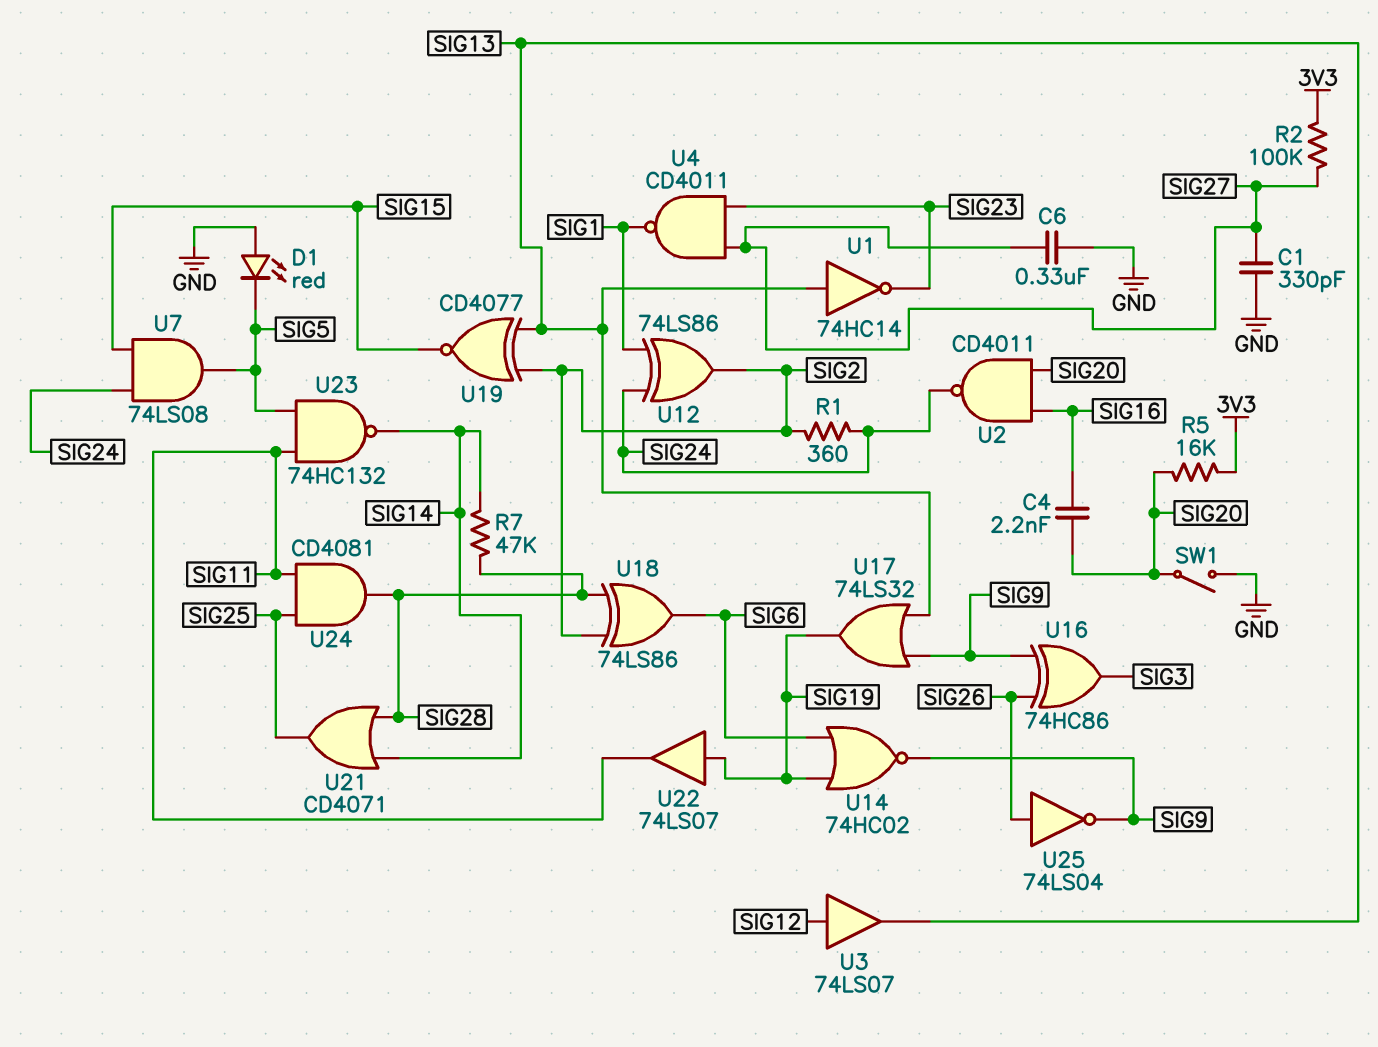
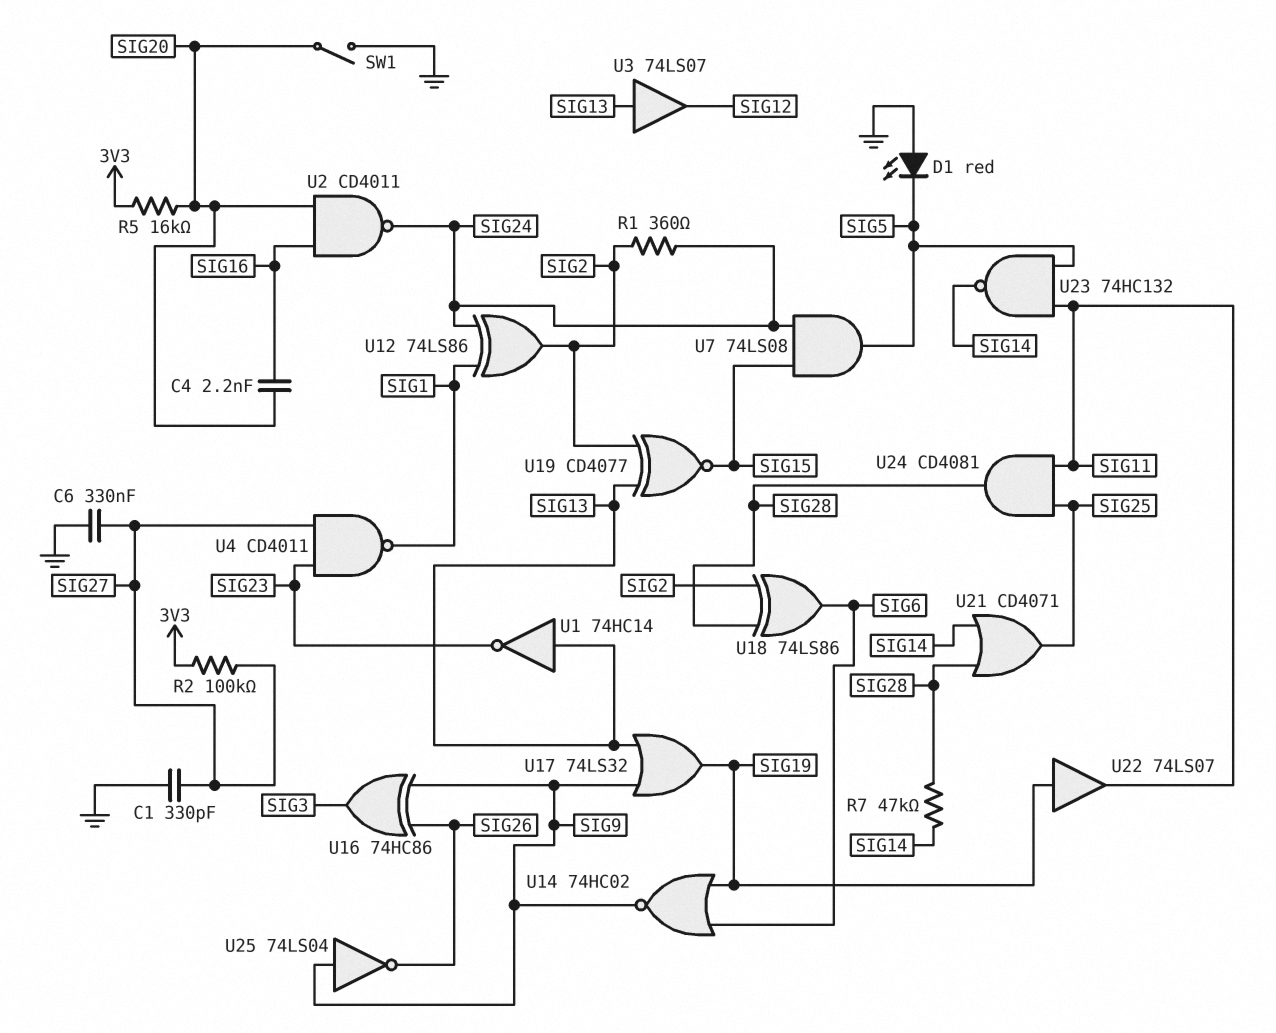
U3: buffer 74LS07 (in SIG12, out SIG13) -> buffer 74LS07 (in SIG13, out SIG12)
U25: NOT 74LS04 (in SIG26, out SIG9) -> NOT 74LS04 (in SIG9, out SIG26)

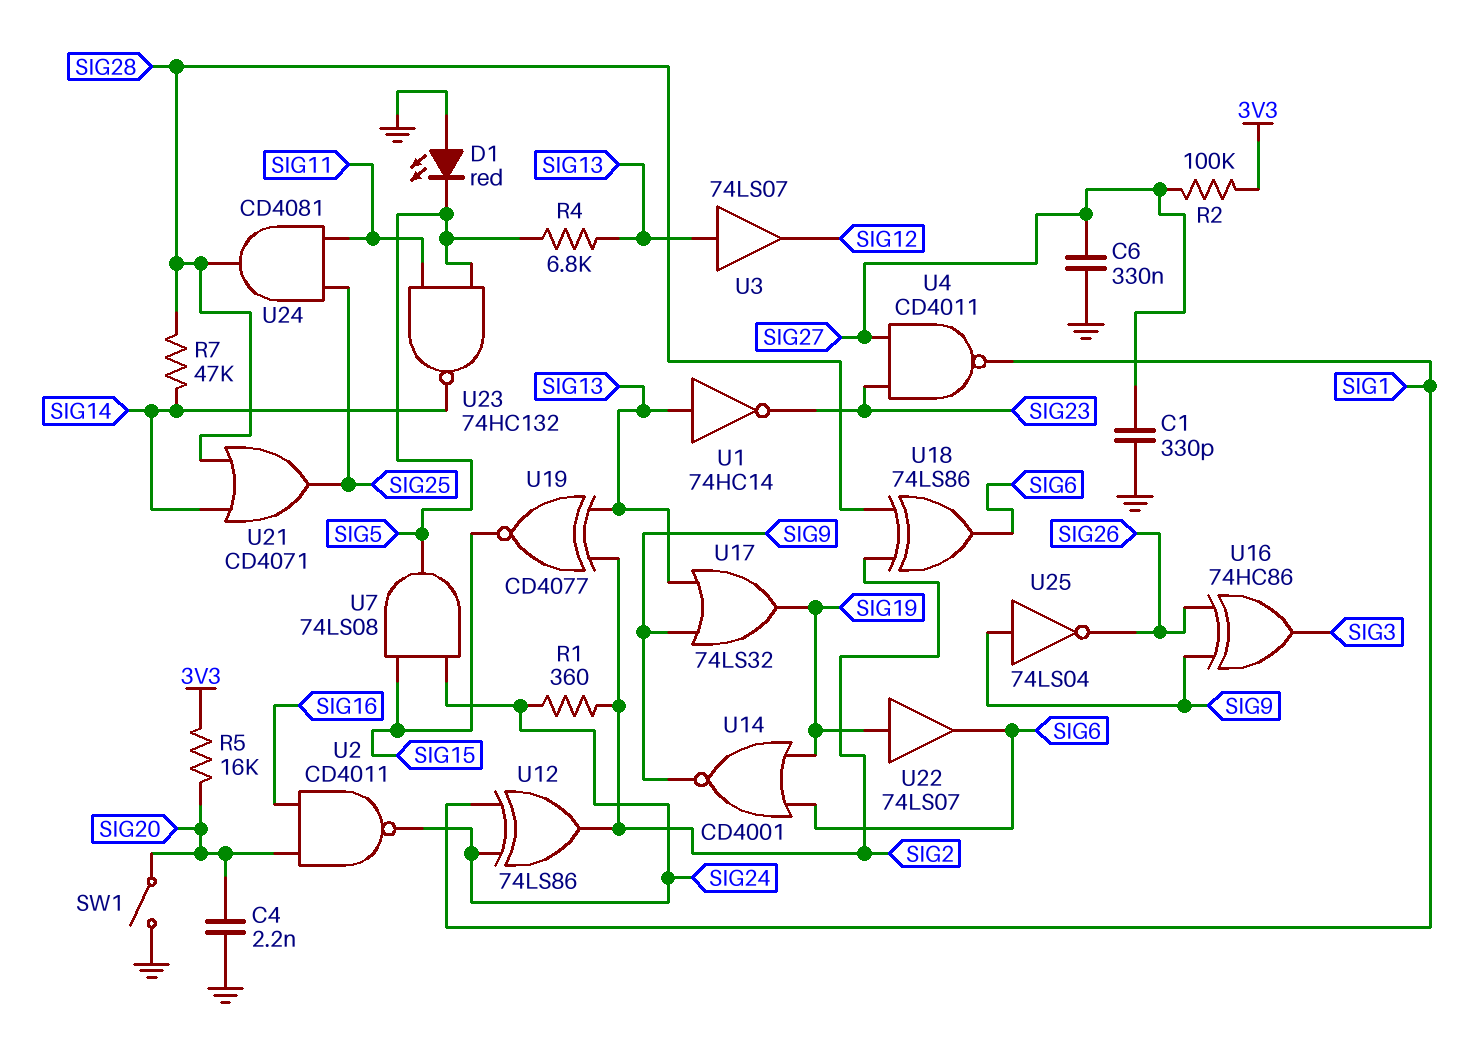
C4: 2.2nF (SIG16, SIG20) -> 2.2nF (GND, SIG20)
R4: none -> 6.8k (SIG5, SIG13)
U14: NOR 74HC02 (in SIG6, in SIG19, out SIG9) -> NOR CD4001 (in SIG6, in SIG19, out SIG9)
U22: buffer 74LS07 (in SIG19, out SIG11) -> buffer 74LS07 (in SIG19, out SIG6)

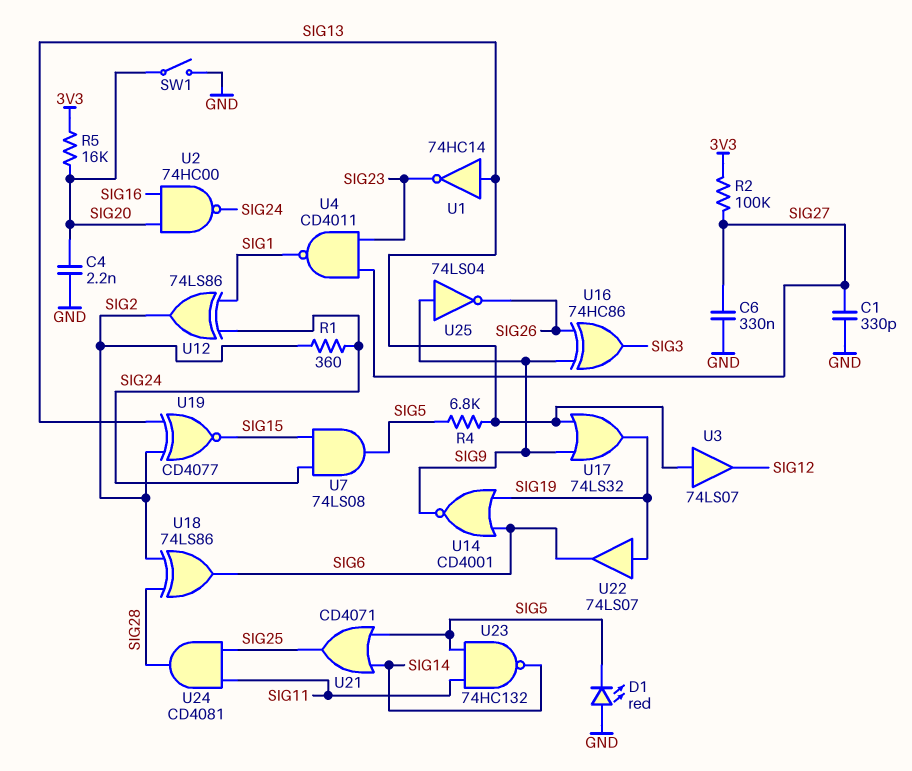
R7: 47k (SIG14, SIG28) -> none
U2: NAND CD4011 (in SIG16, in SIG20, out SIG24) -> NAND 74HC00 (in SIG16, in SIG20, out SIG24)
U21: OR CD4071 (in SIG14, in SIG28, out SIG25) -> OR CD4071 (in SIG5, in SIG14, out SIG25)

